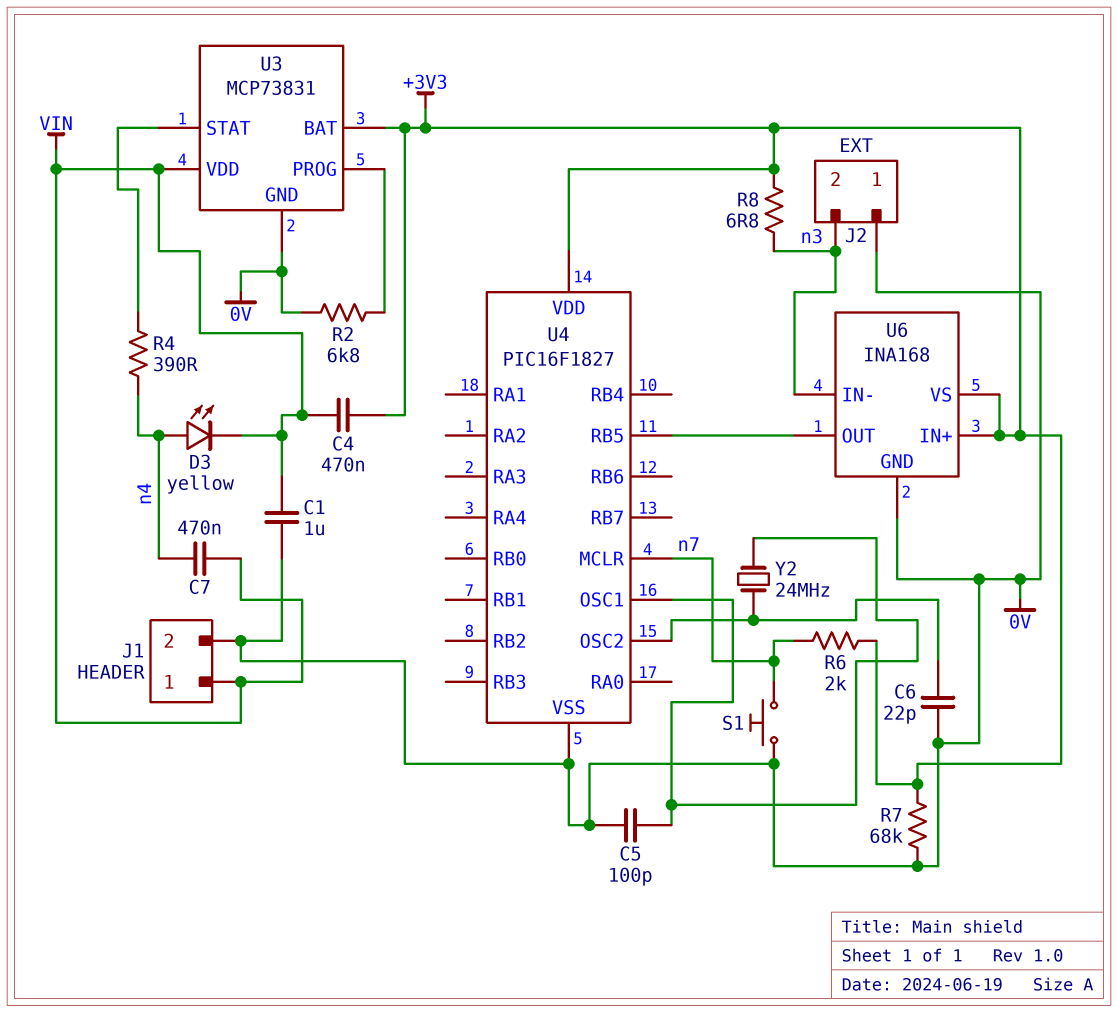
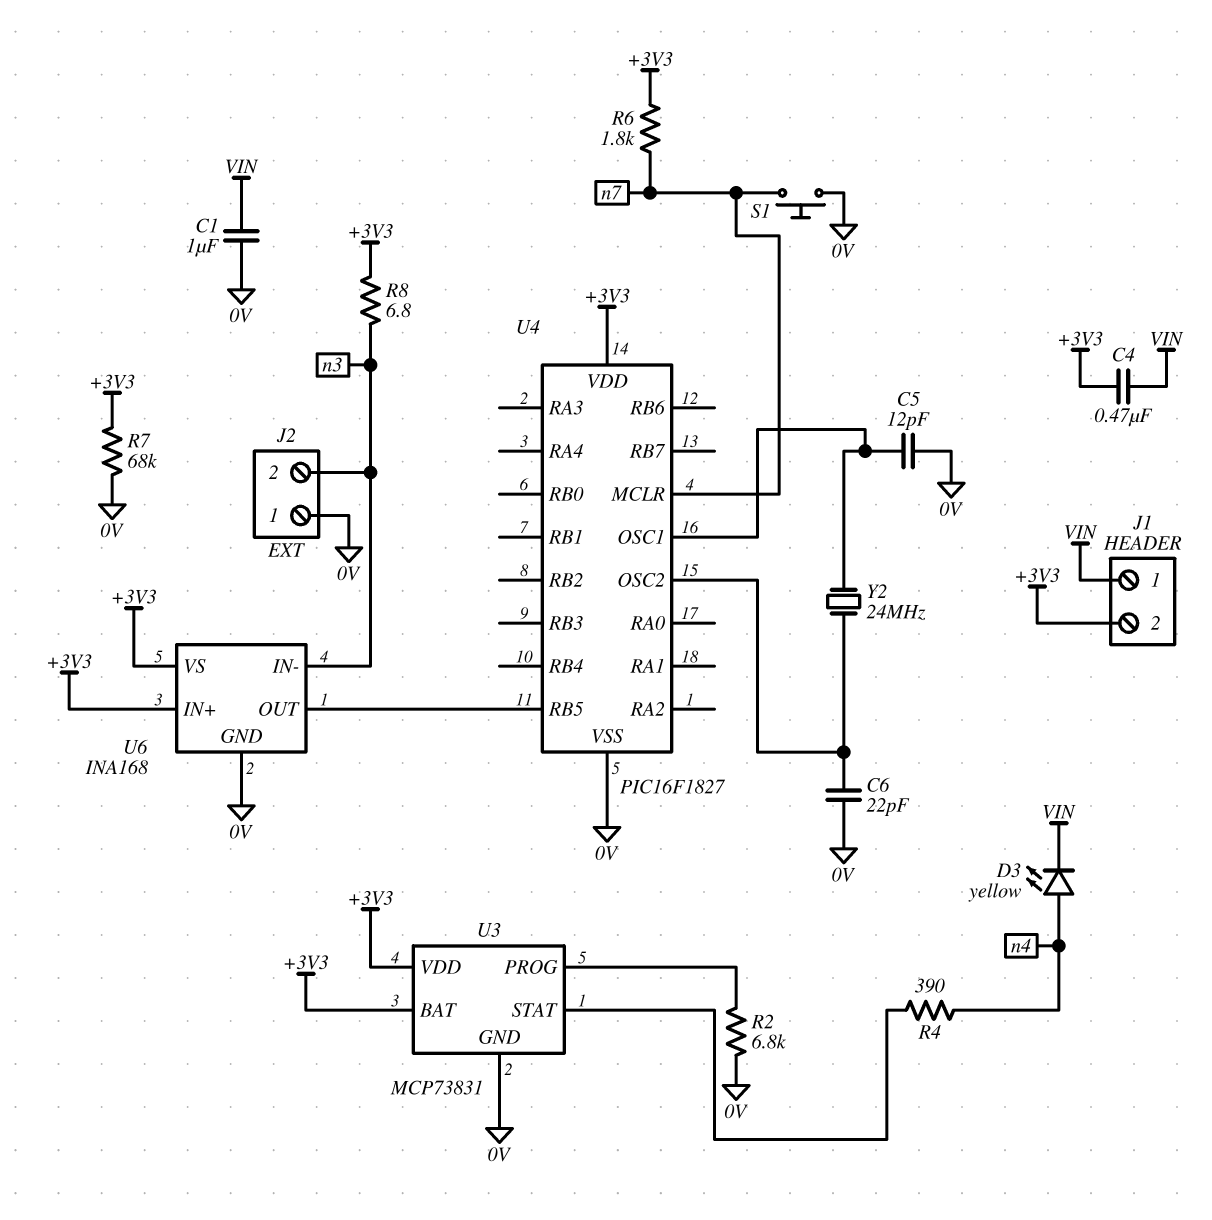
C5: 100pF (0V, U4/OSC1) -> 12pF (0V, U4/OSC1)
C7: 470nF (VIN, n4) -> none
J1 pin 2: 0V -> +3V3
R6: 2k (+3V3, n7) -> 1.8k (+3V3, n7)
U3 pin VDD: VIN -> +3V3

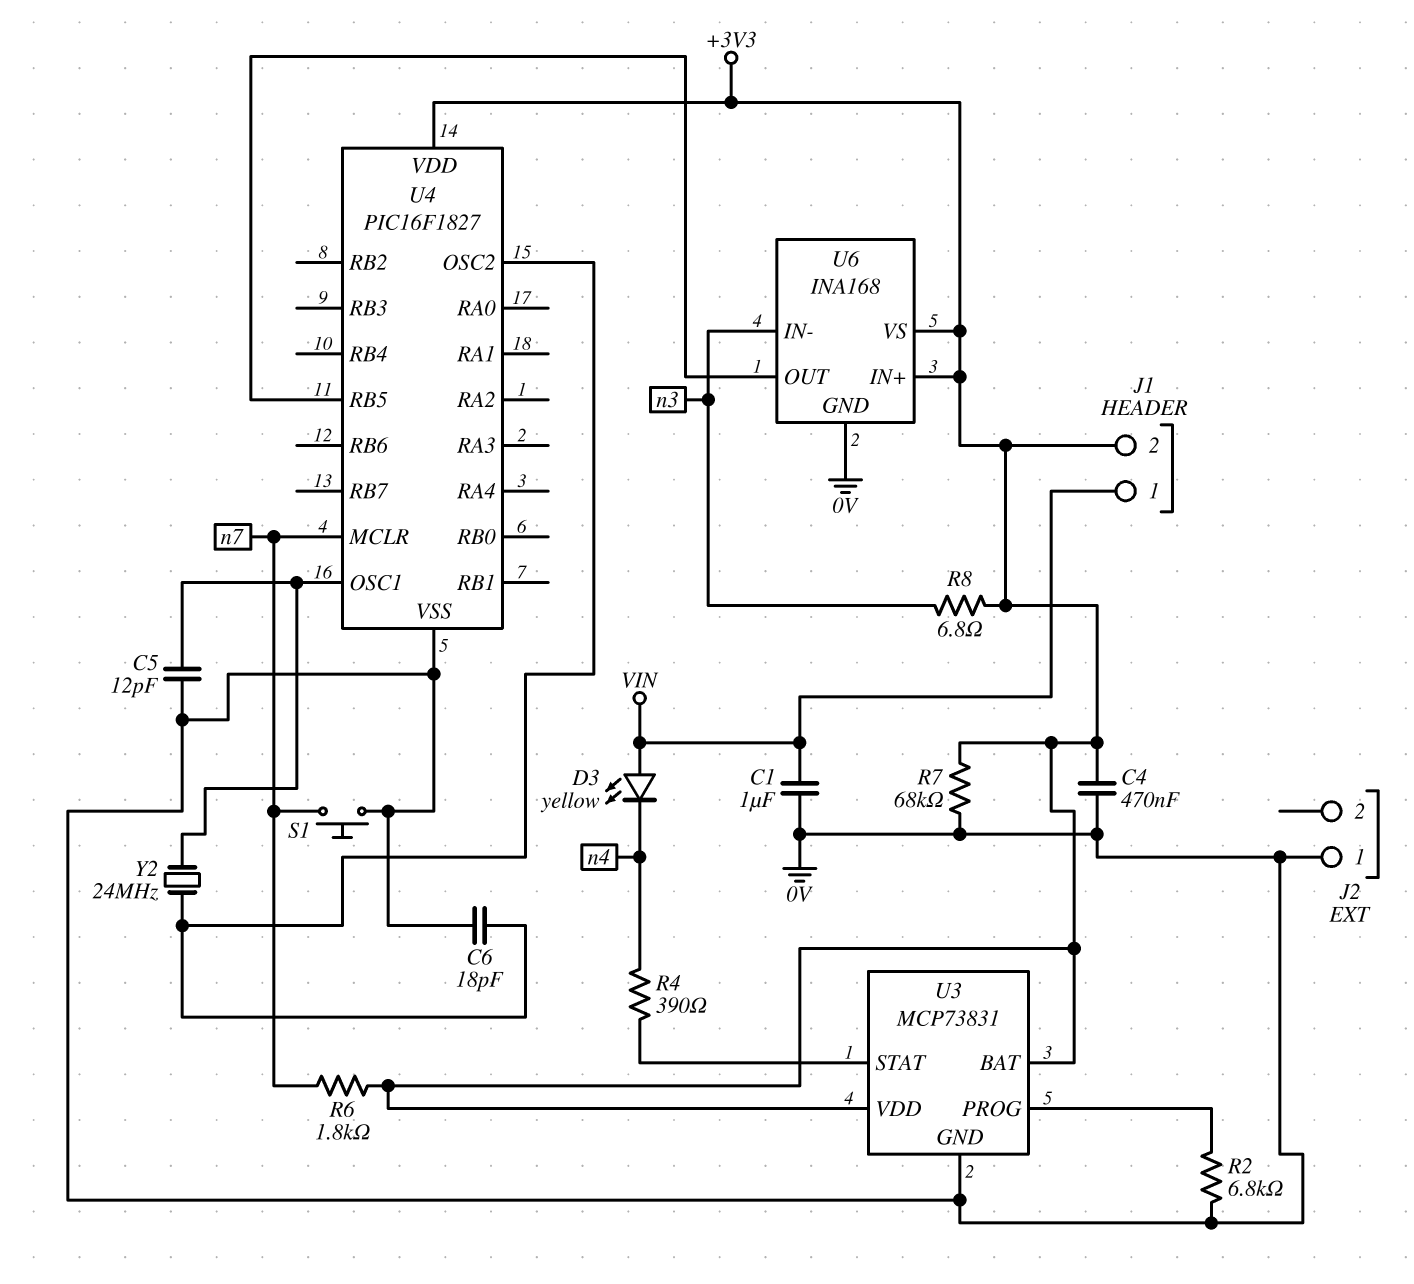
C4: 470nF (+3V3, VIN) -> 470nF (+3V3, 0V)
C6: 22pF (0V, U4/OSC2) -> 18pF (0V, U4/OSC2)
D3: LED yellow (A n4, K VIN) -> LED yellow (A VIN, K n4)
J2 pin 2: n3 -> none

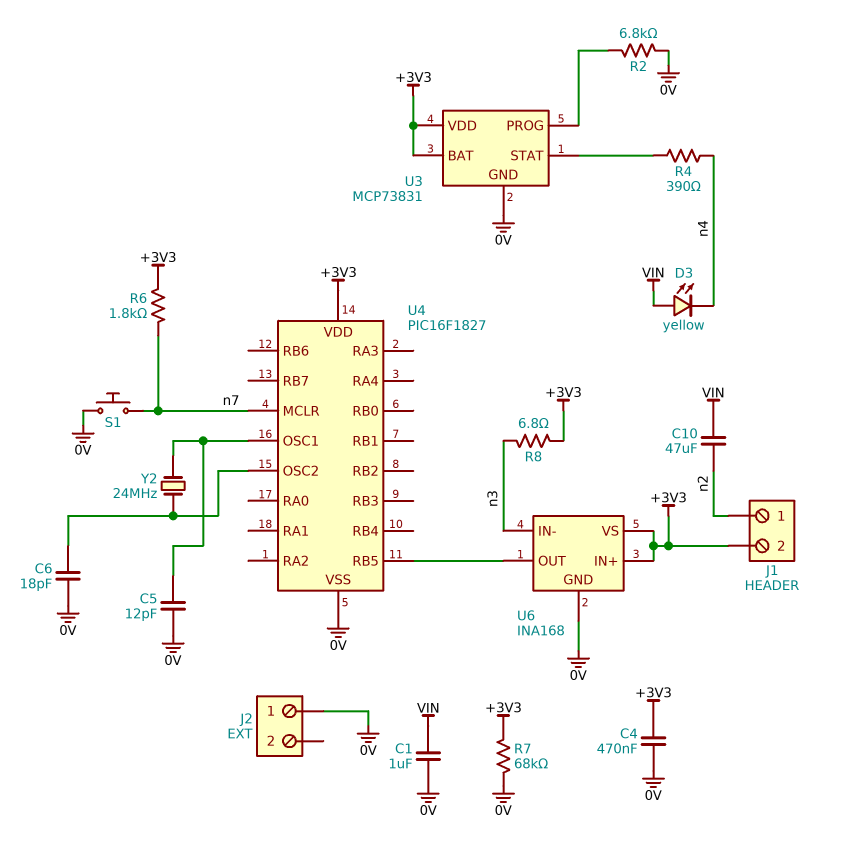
C10: none -> 47uF (VIN, n2)
J1 pin 1: VIN -> n2

